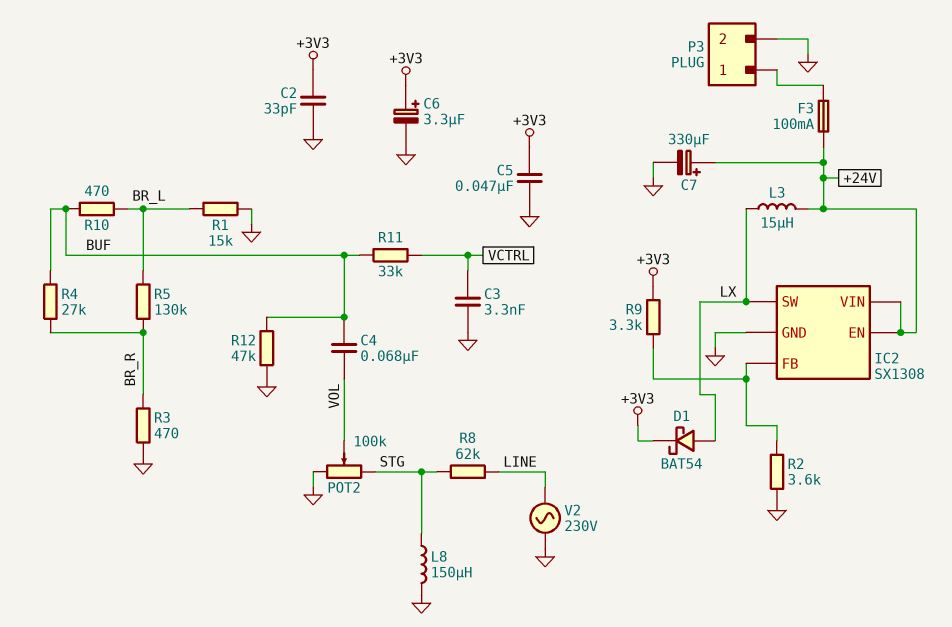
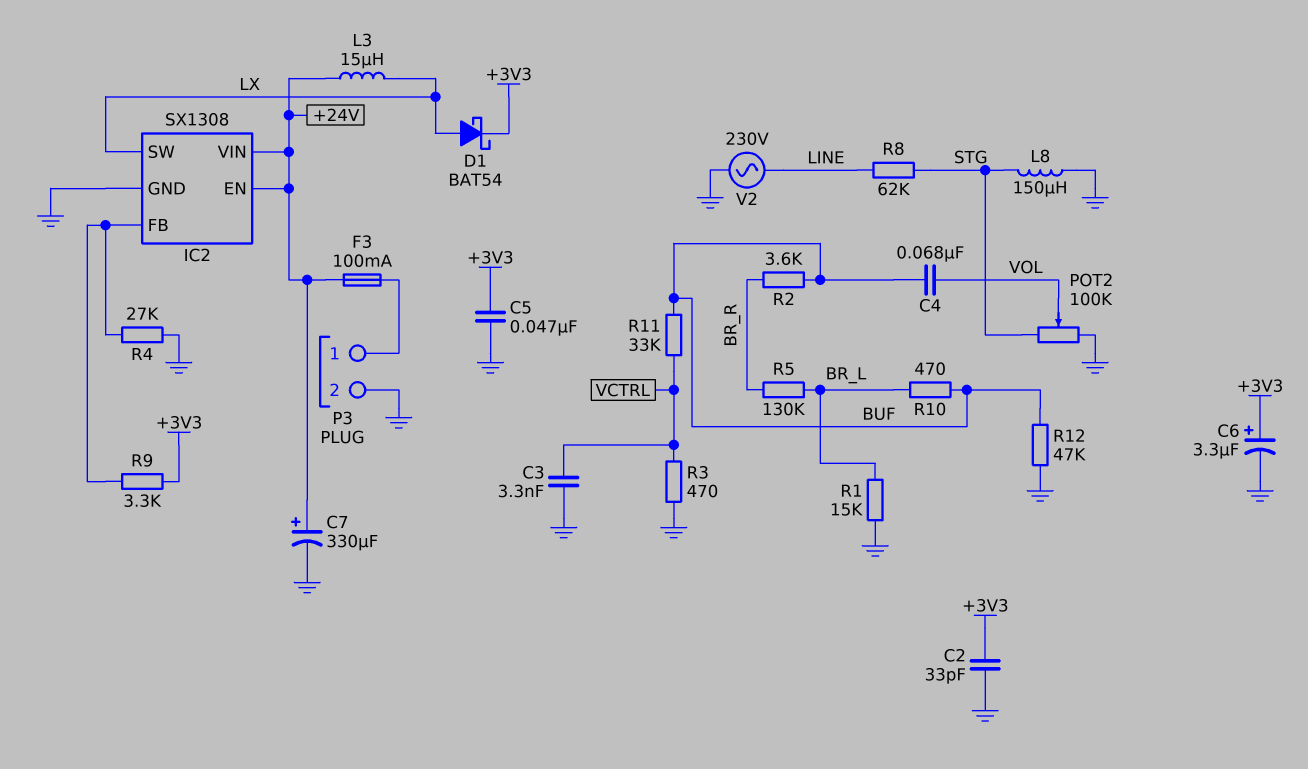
R2: 3.6k (GND, IC2/FB) -> 3.6k (BR_R, BUF)
R3: 470 (BR_R, GND) -> 470 (GND, VCTRL)
R4: 27k (BR_R, BUF) -> 27k (GND, IC2/FB)

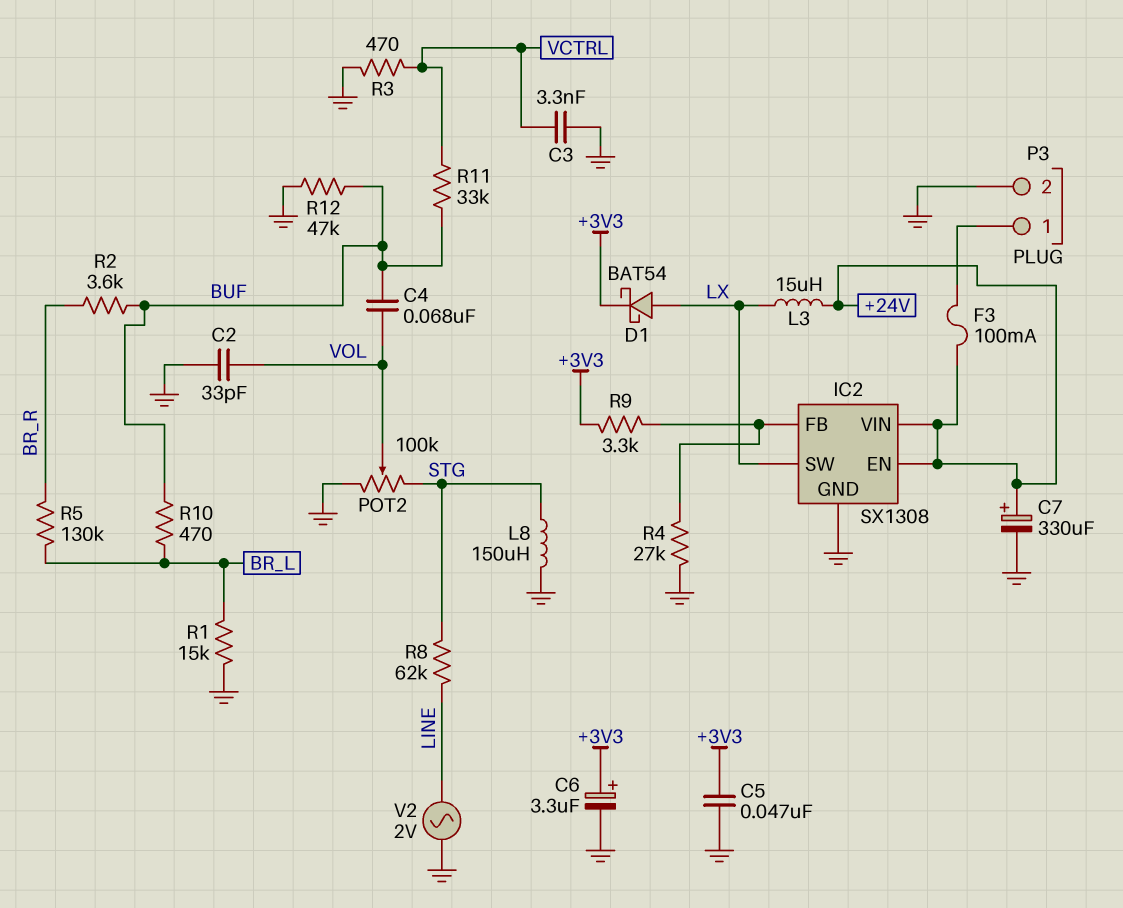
C2: 33pF (+3V3, GND) -> 33pF (GND, VOL)
V2: AC 230V (GND, LINE) -> AC 2V (GND, LINE)

